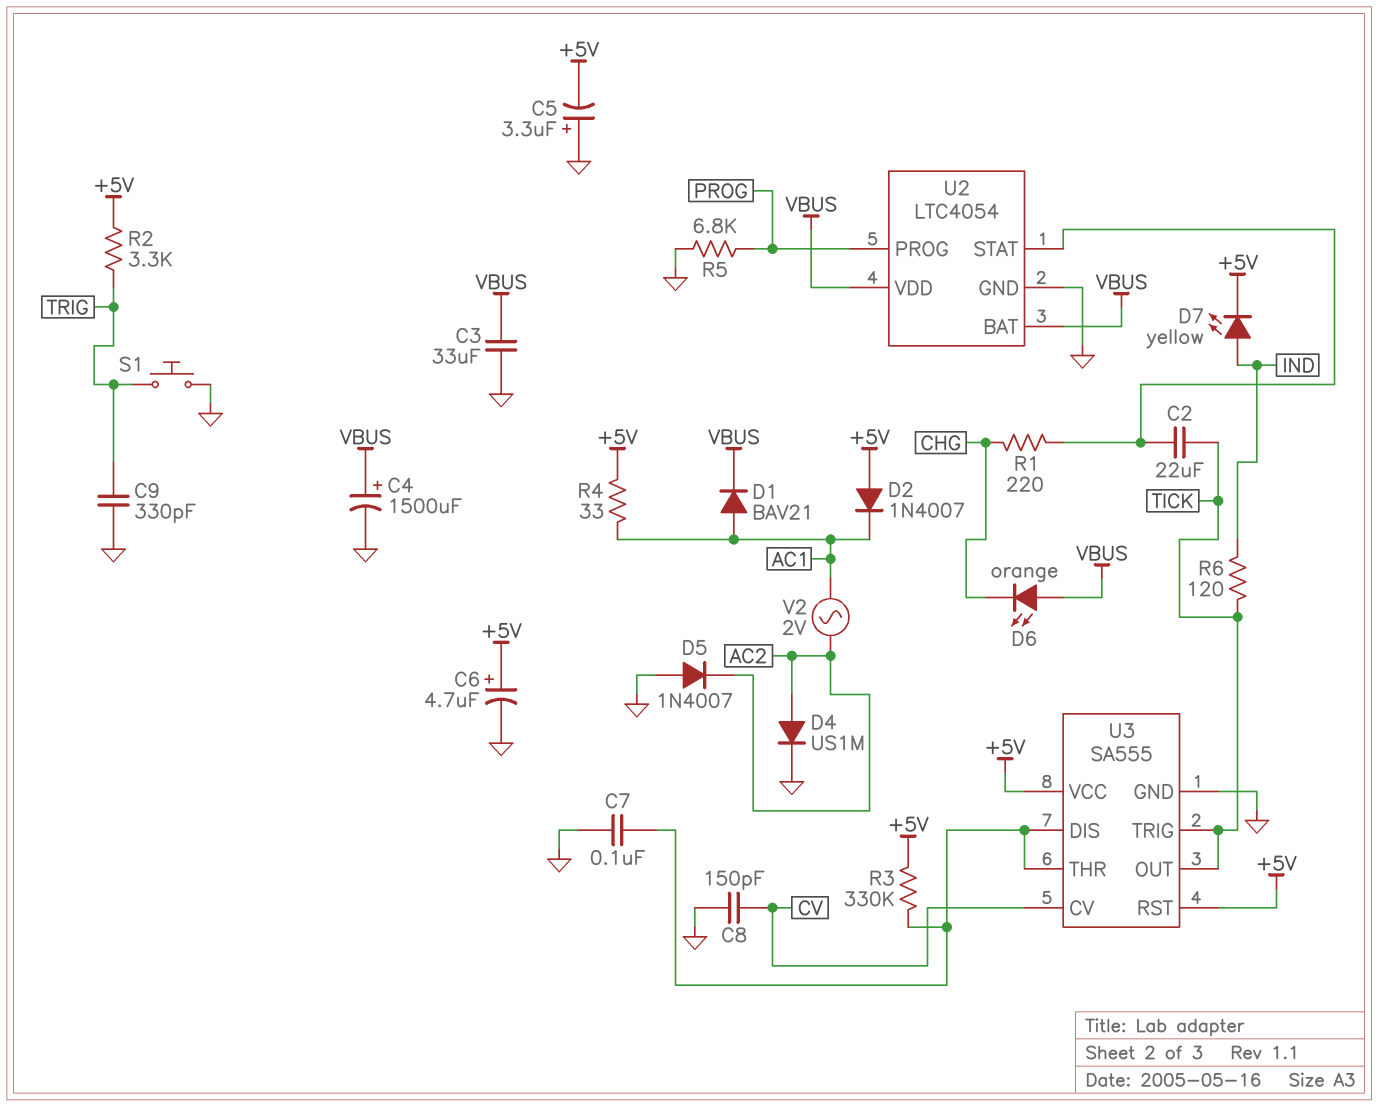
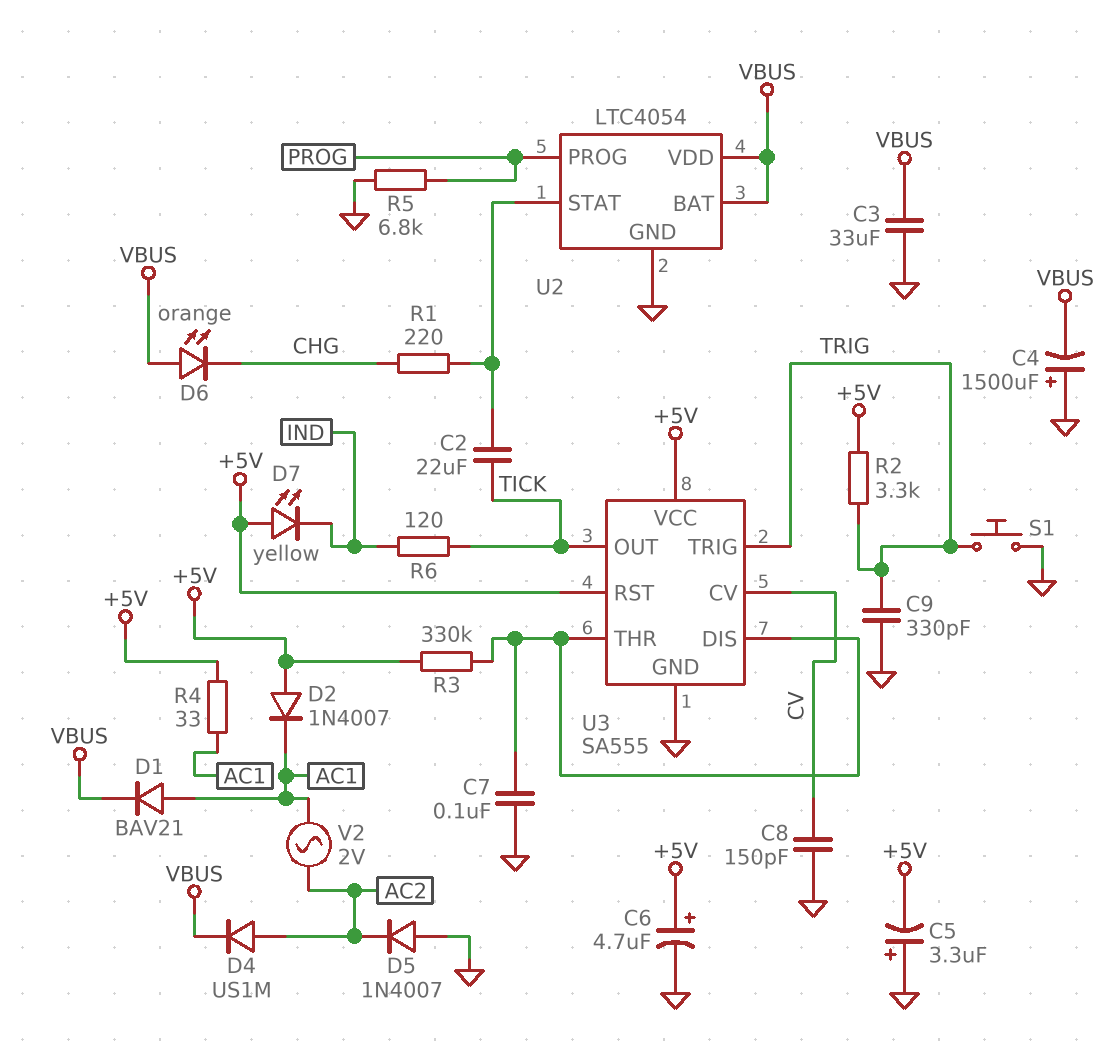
C4: 1500uF (plus VBUS, minus GND) -> 1500uF (plus GND, minus VBUS)
D4: diode US1M (A AC2, K GND) -> diode US1M (A AC2, K VBUS)
D7: LED yellow (A IND, K +5V) -> LED yellow (A +5V, K IND)
U3 pin TRIG: TICK -> TRIG

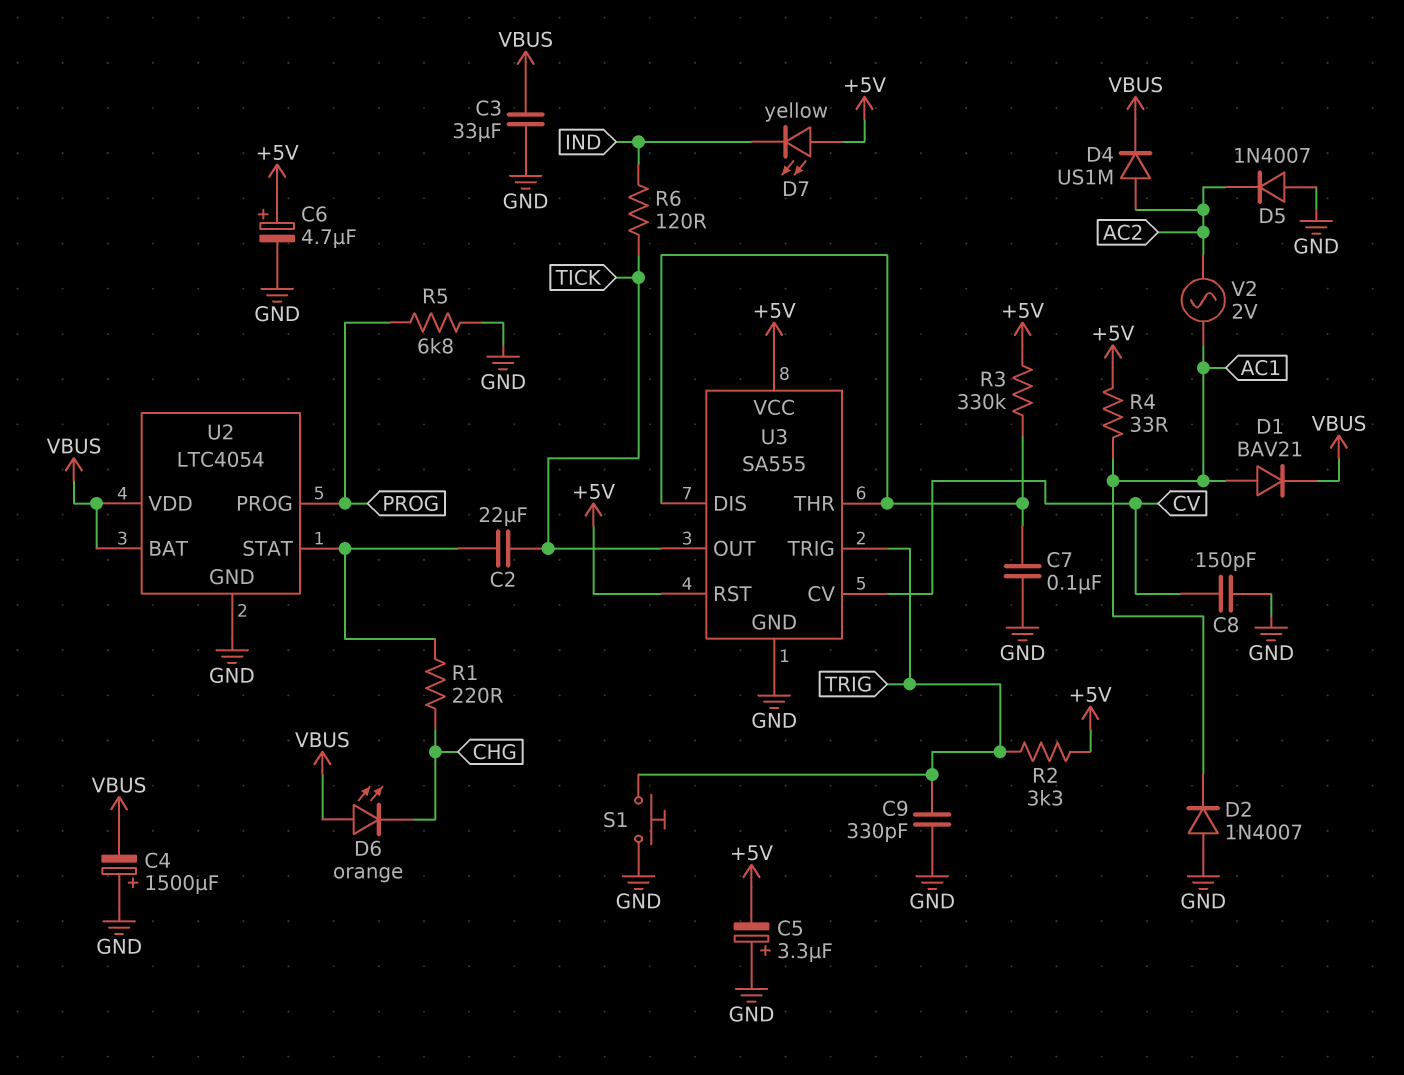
D2: diode 1N4007 (A +5V, K AC1) -> diode 1N4007 (A GND, K AC1)

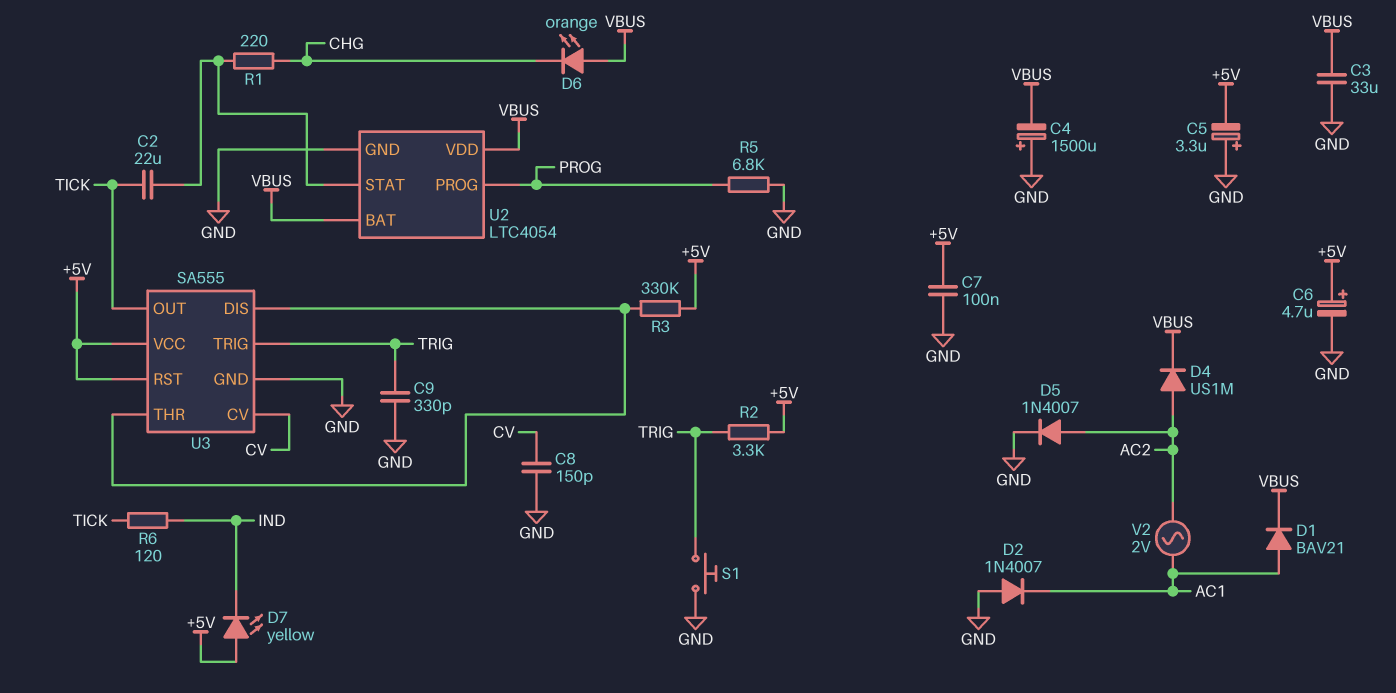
C7: 100nF (GND, U3/DIS) -> 100nF (+5V, GND)
D5: diode 1N4007 (A GND, K AC2) -> diode 1N4007 (A AC2, K GND)
R4: 33 (+5V, AC1) -> none

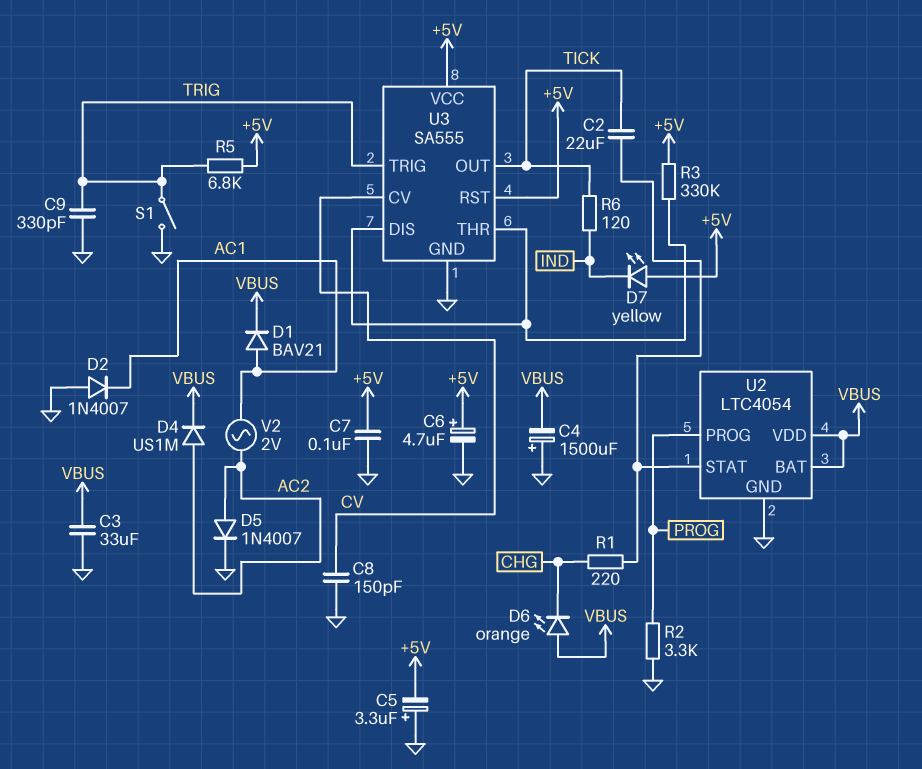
R2: 3.3k (+5V, TRIG) -> 3.3k (GND, PROG)
R5: 6.8k (GND, PROG) -> 6.8k (+5V, TRIG)
S1: button (GND, TRIG) -> switch (GND, TRIG)

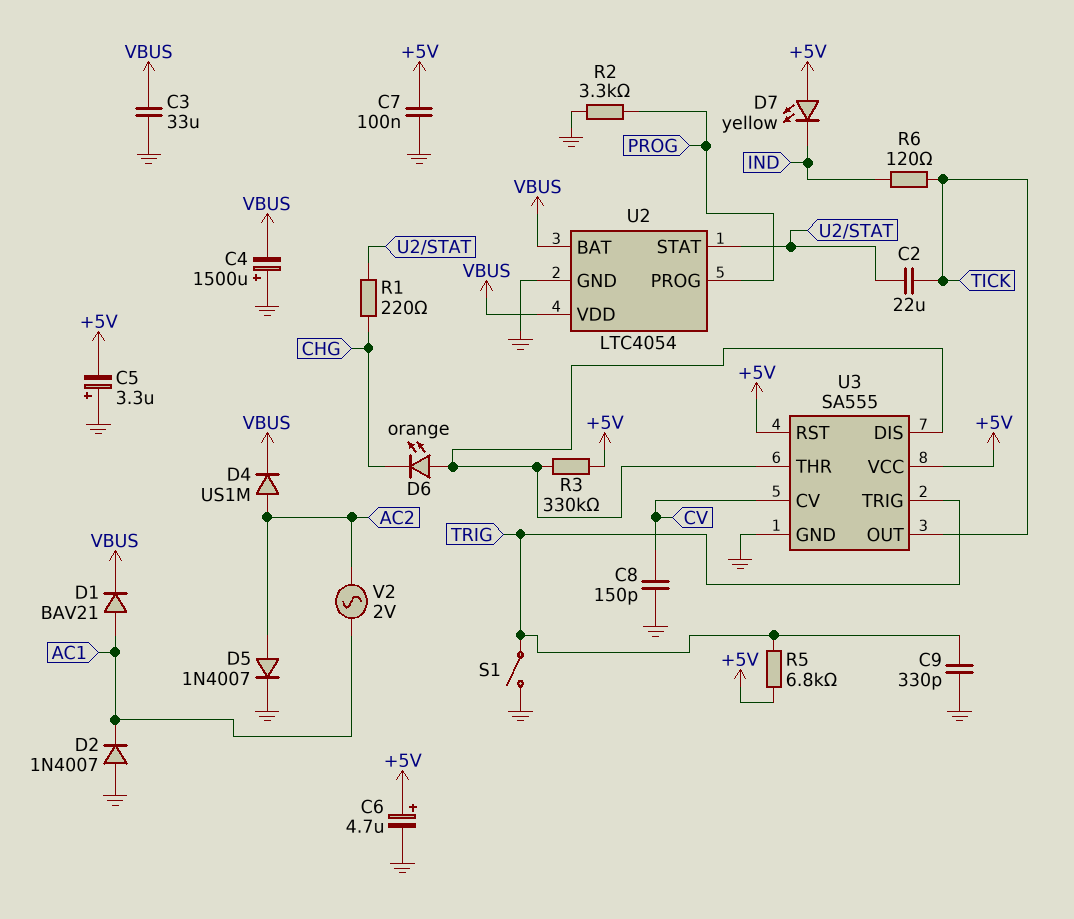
D6: LED orange (A VBUS, K CHG) -> LED orange (A U3/DIS, K CHG)

